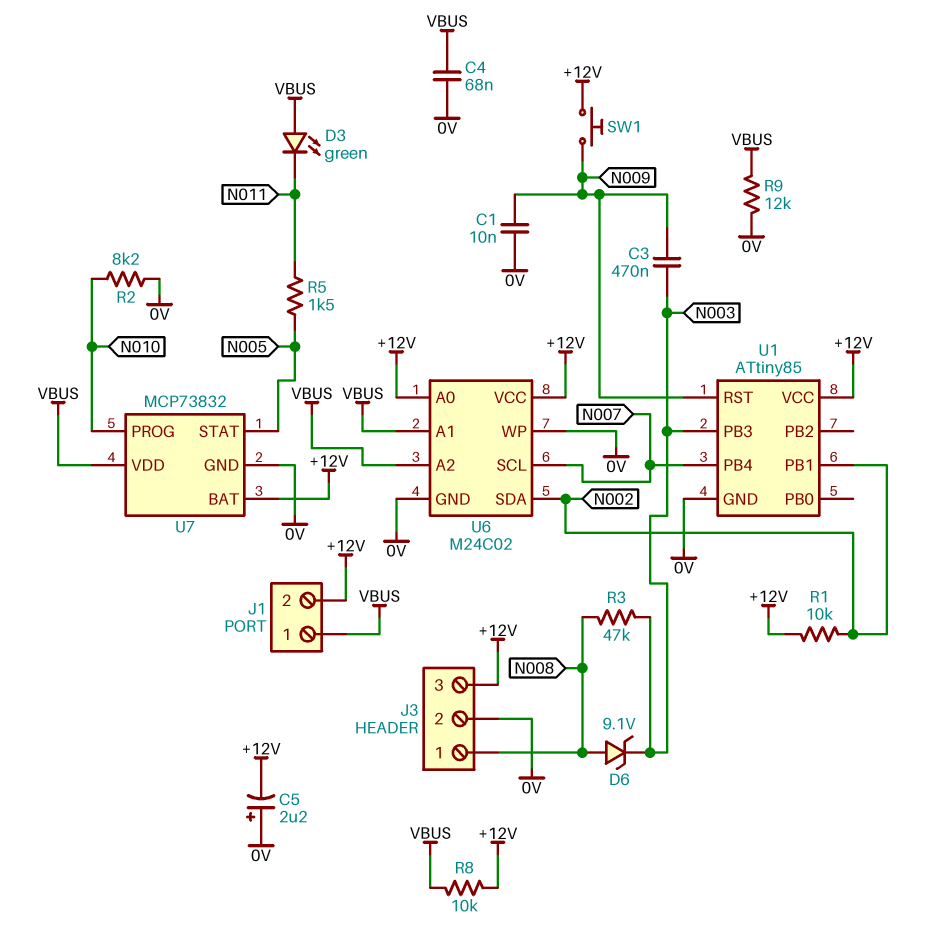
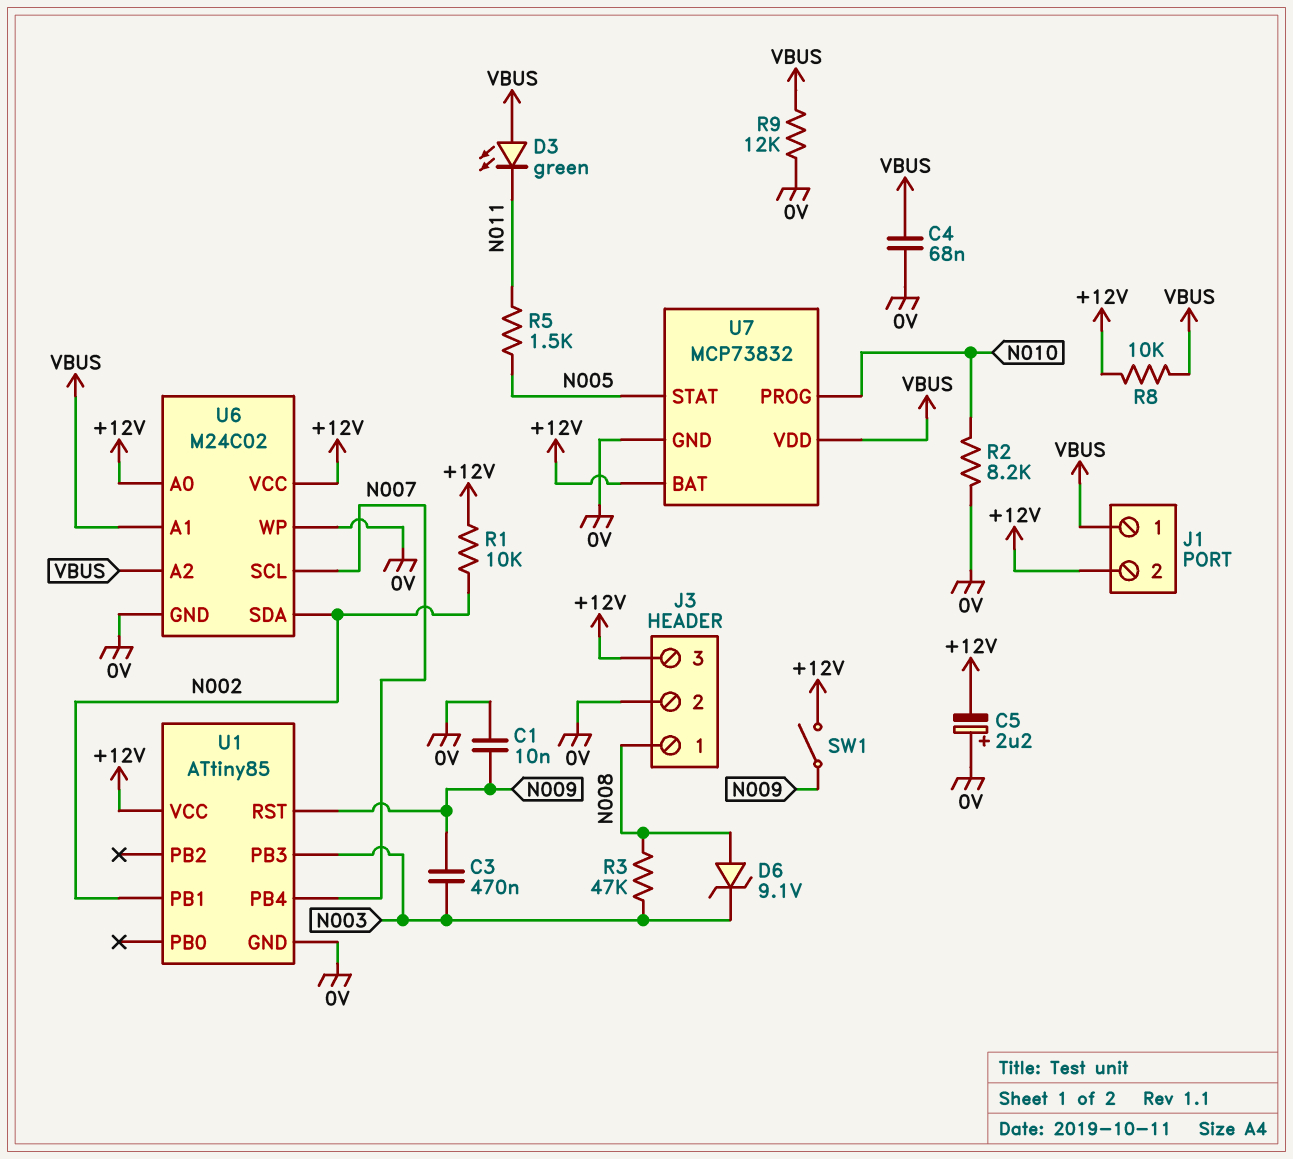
SW1: button (+12V, N009) -> switch (+12V, N009)

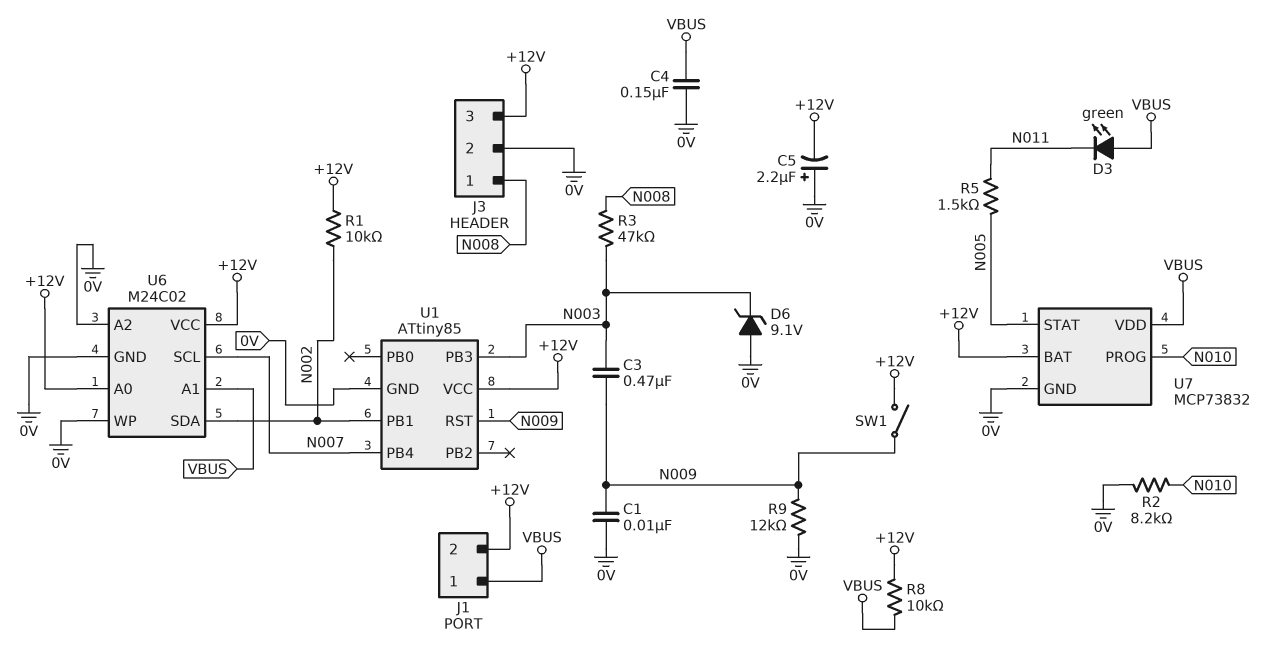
C4: 68nF (0V, VBUS) -> 150nF (0V, VBUS)
D6: zener 9.1V (A N008, K N003) -> zener 9.1V (A 0V, K N003)
R9: 12k (0V, VBUS) -> 12k (0V, N009)
U6 pin A2: VBUS -> 0V

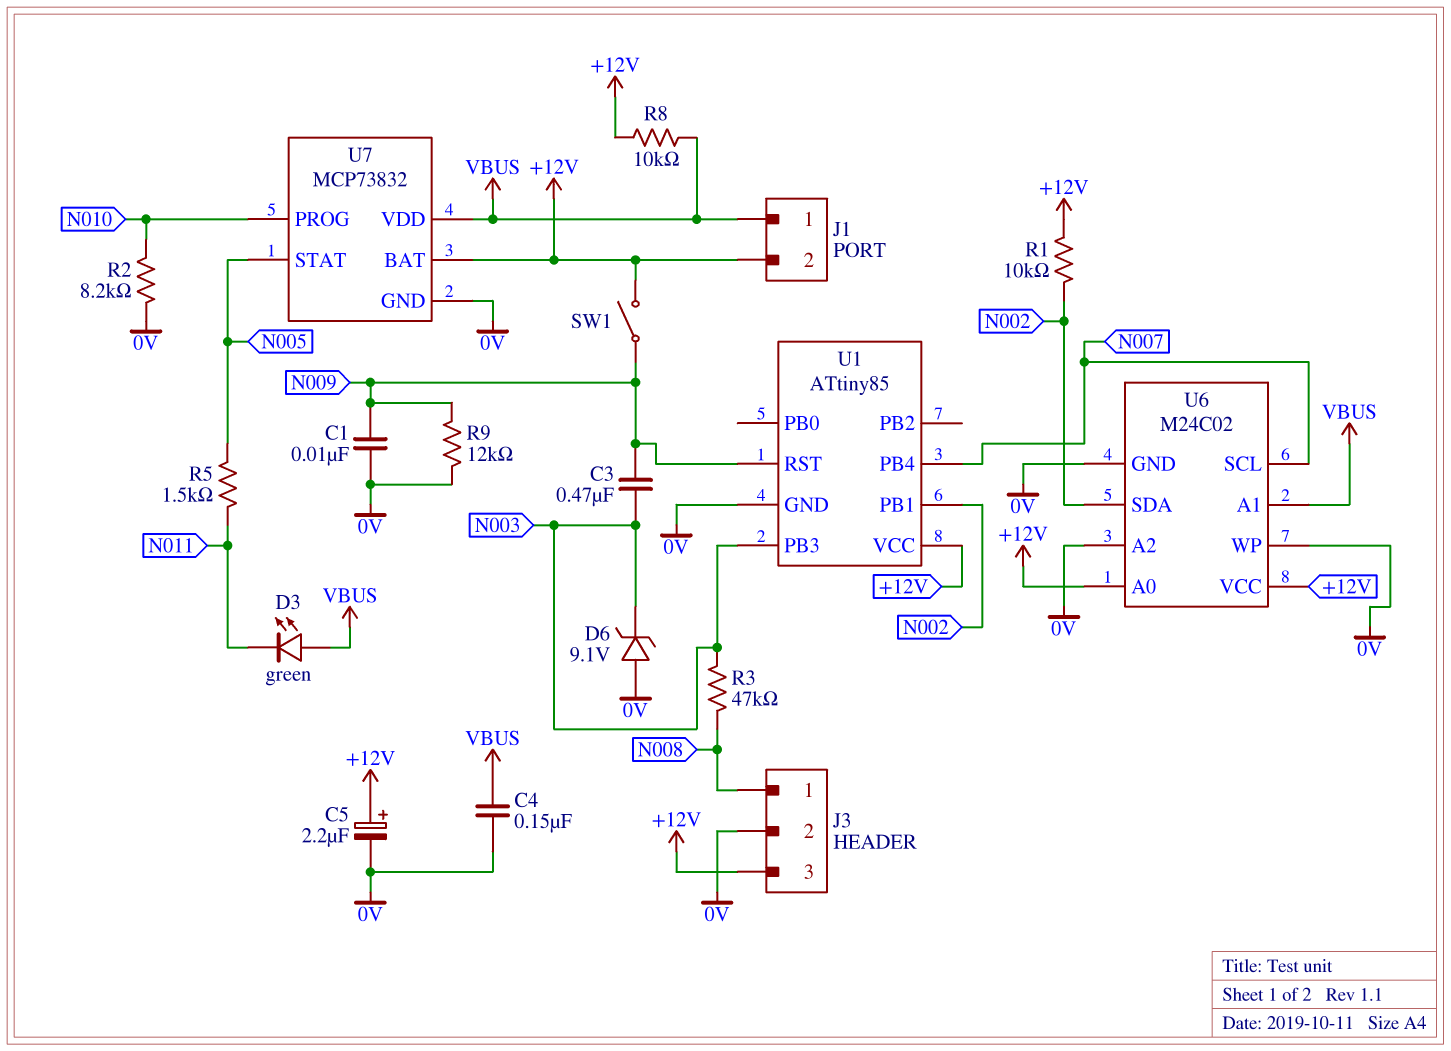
C5: 2.2uF (plus 0V, minus +12V) -> 2.2uF (plus +12V, minus 0V)

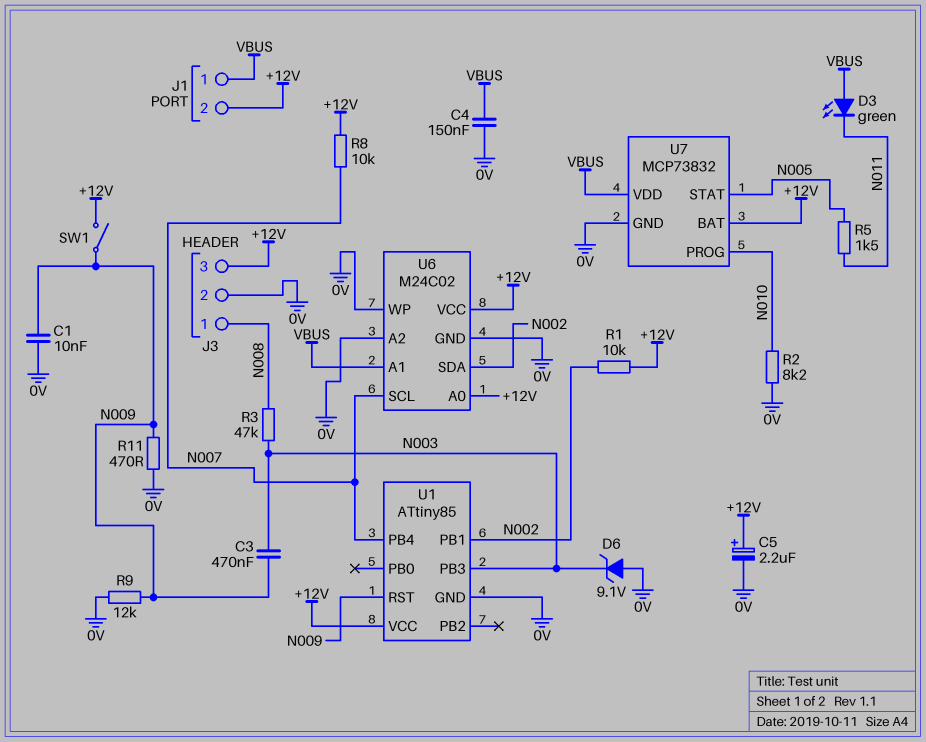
R8: 10k (+12V, VBUS) -> 10k (+12V, N007)
R11: none -> 470 (0V, N009)

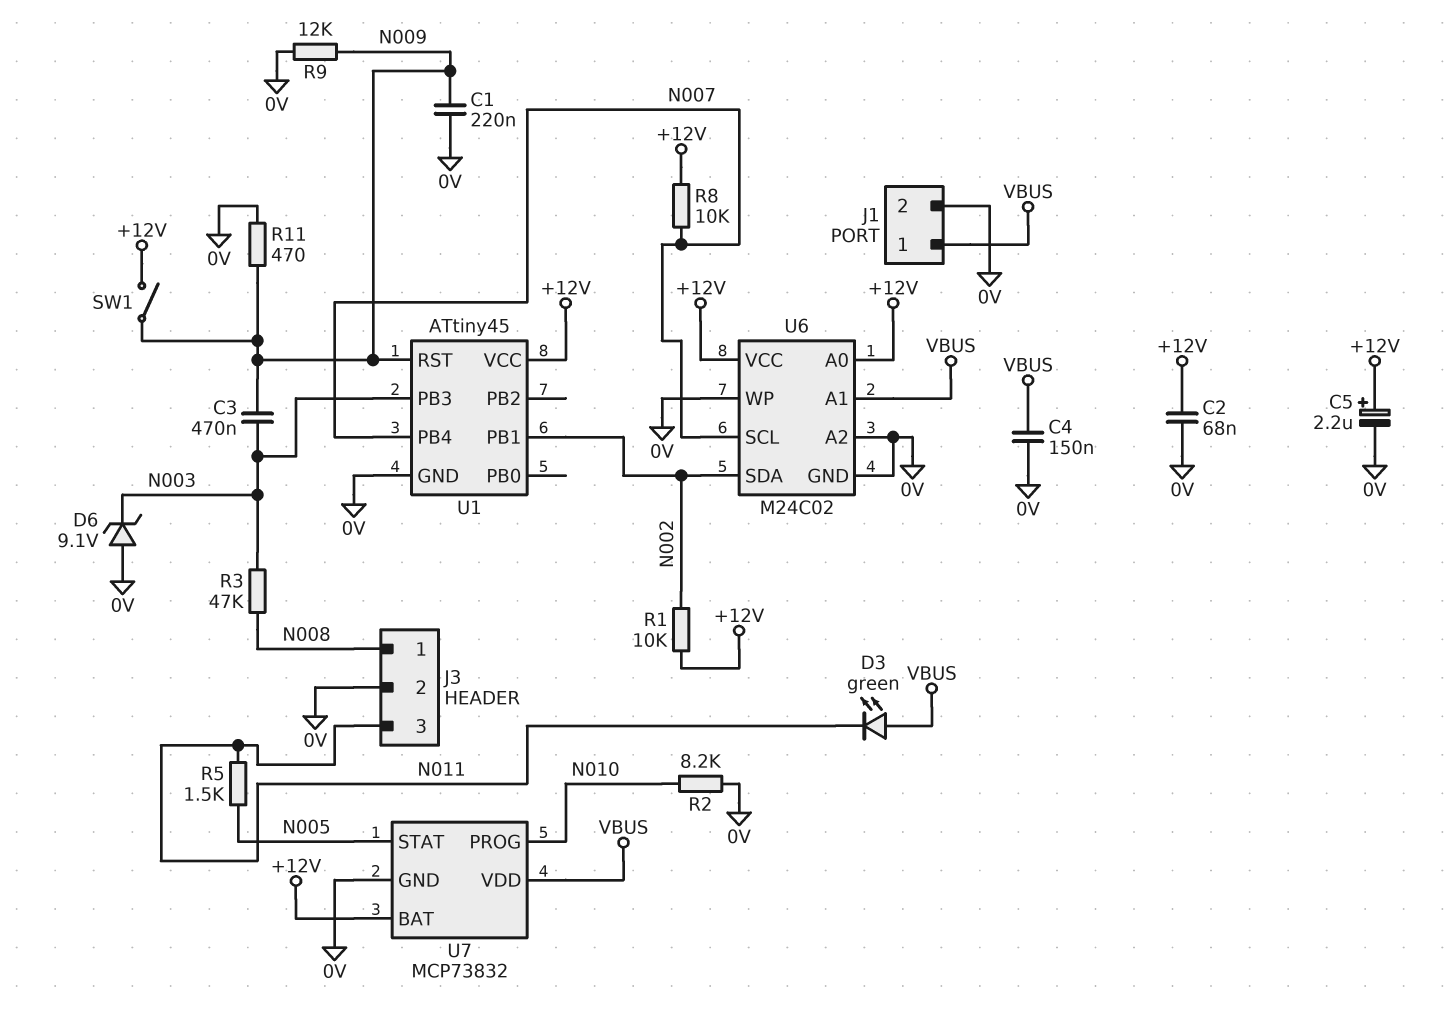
C1: 10nF (0V, N009) -> 220nF (0V, N009)
C2: none -> 68nF (+12V, 0V)
J1 pin 2: +12V -> 0V
J3 pin 3: +12V -> N011
U1: ATtiny85 -> ATtiny45

